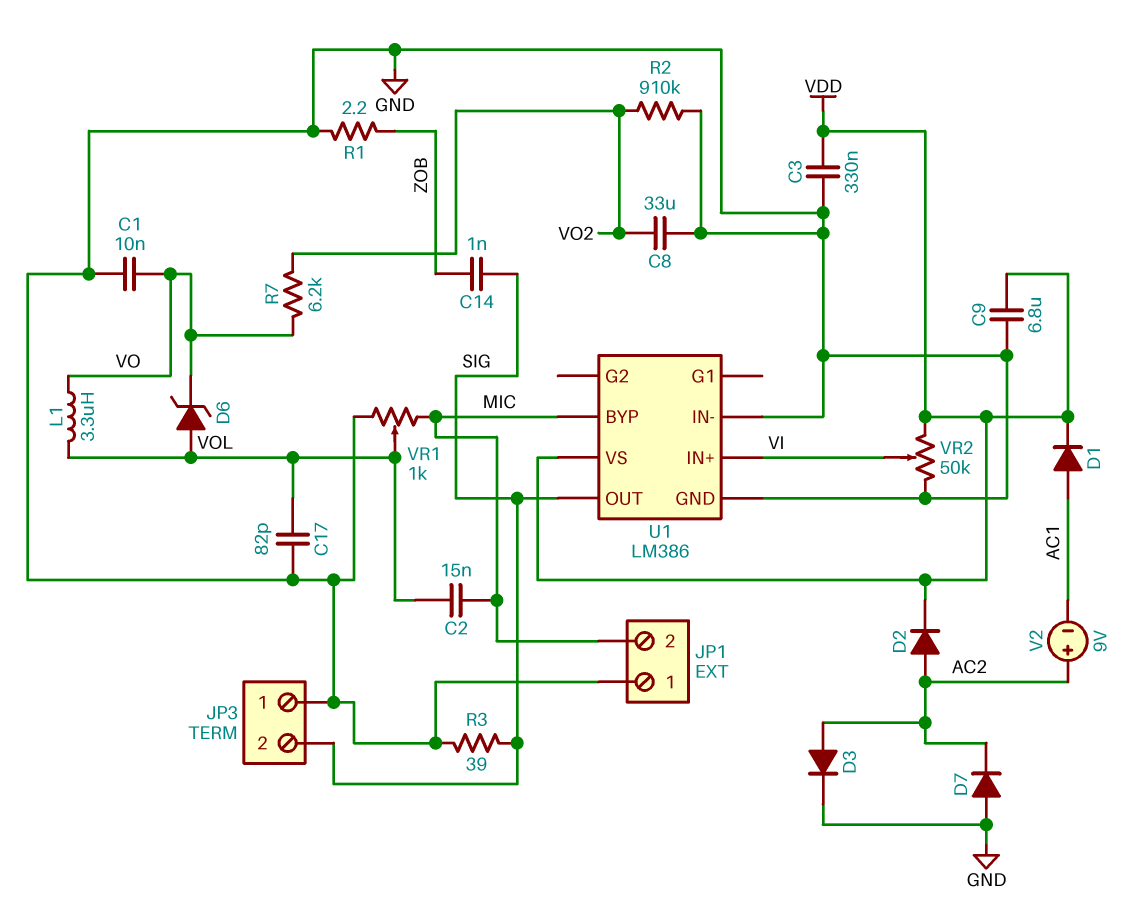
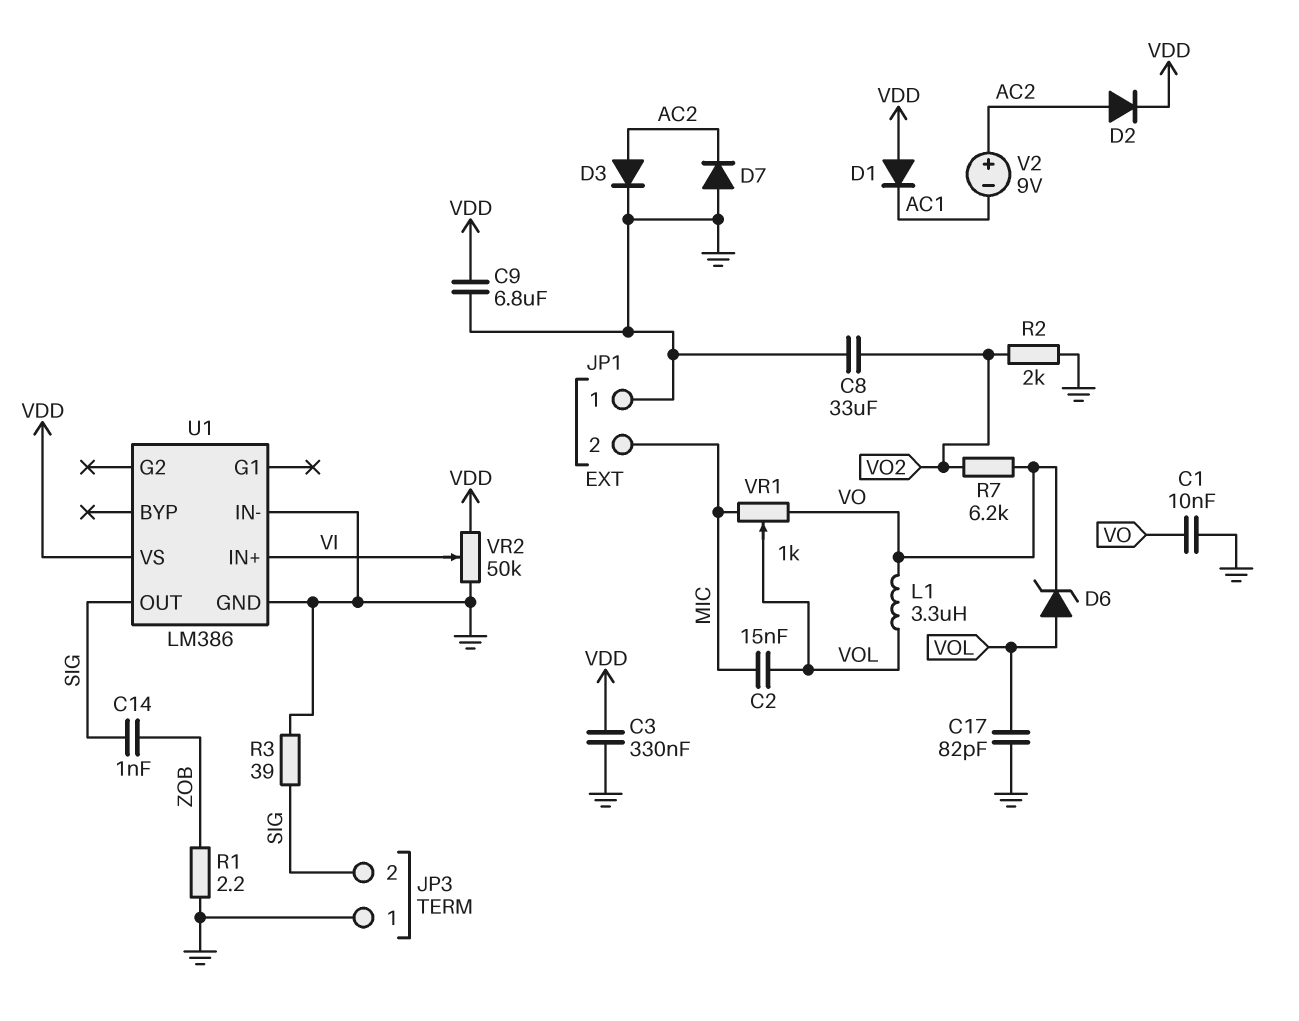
D1: diode (A AC1, K VDD) -> diode (A VDD, K AC1)
R2: 910k (GND, VO2) -> 2k (GND, VO2)
U1 pin BYP: MIC -> none
VR1: 1k (GND, MIC, wiper VOL) -> 1k (MIC, VO, wiper VOL)

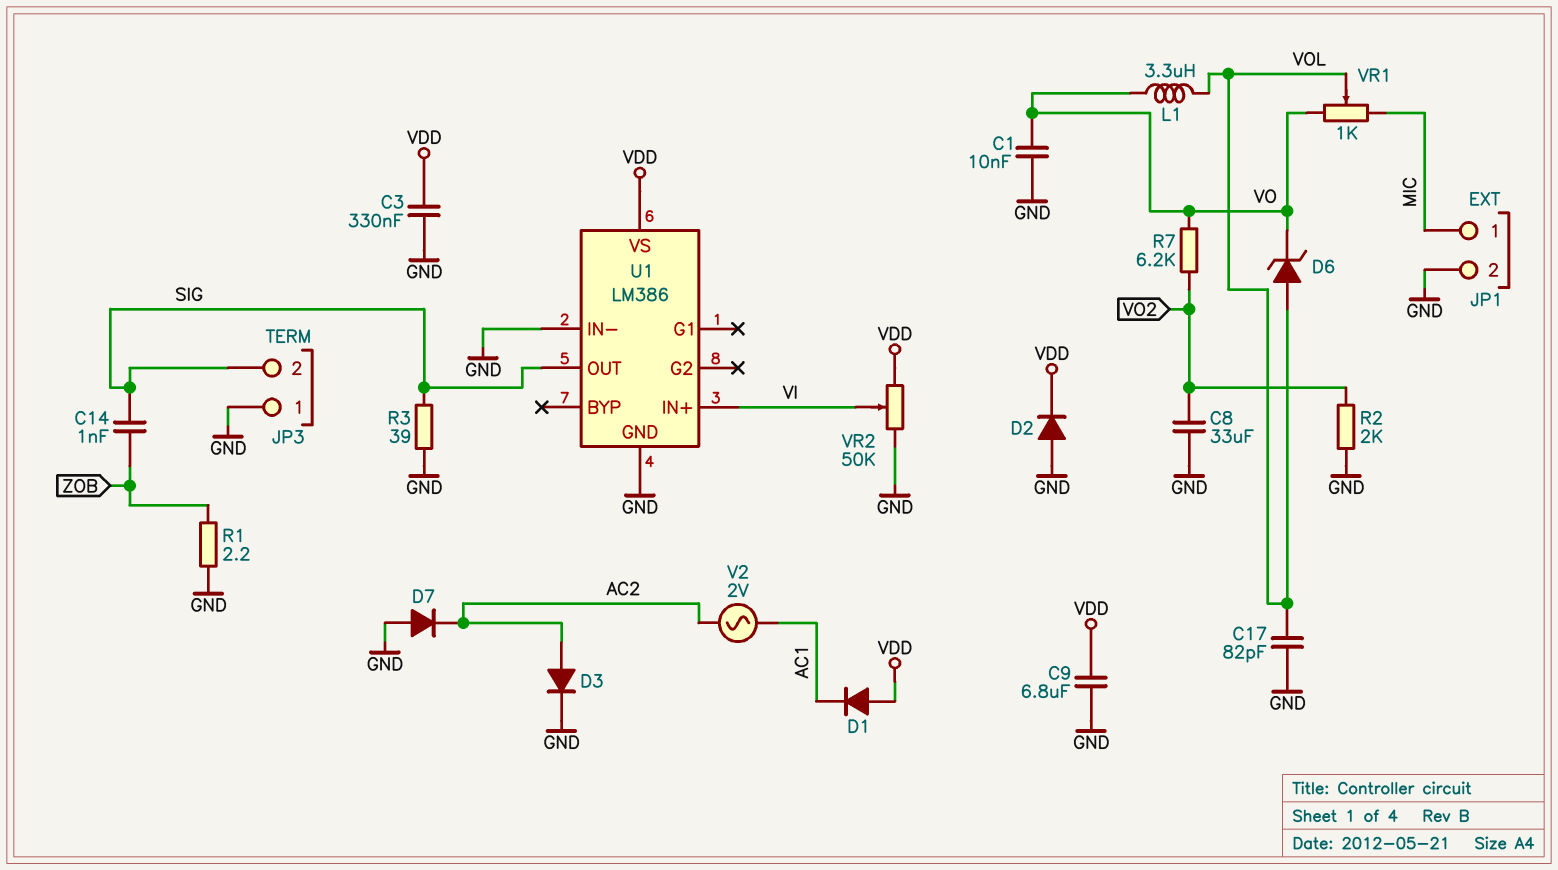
C2: 15nF (MIC, VOL) -> none
D2: diode (A AC2, K VDD) -> diode (A GND, K VDD)
JP1 pin 1: GND -> MIC
JP1 pin 2: MIC -> GND
V2: 9V (plus AC2, minus AC1) -> AC 2V (AC1, AC2)

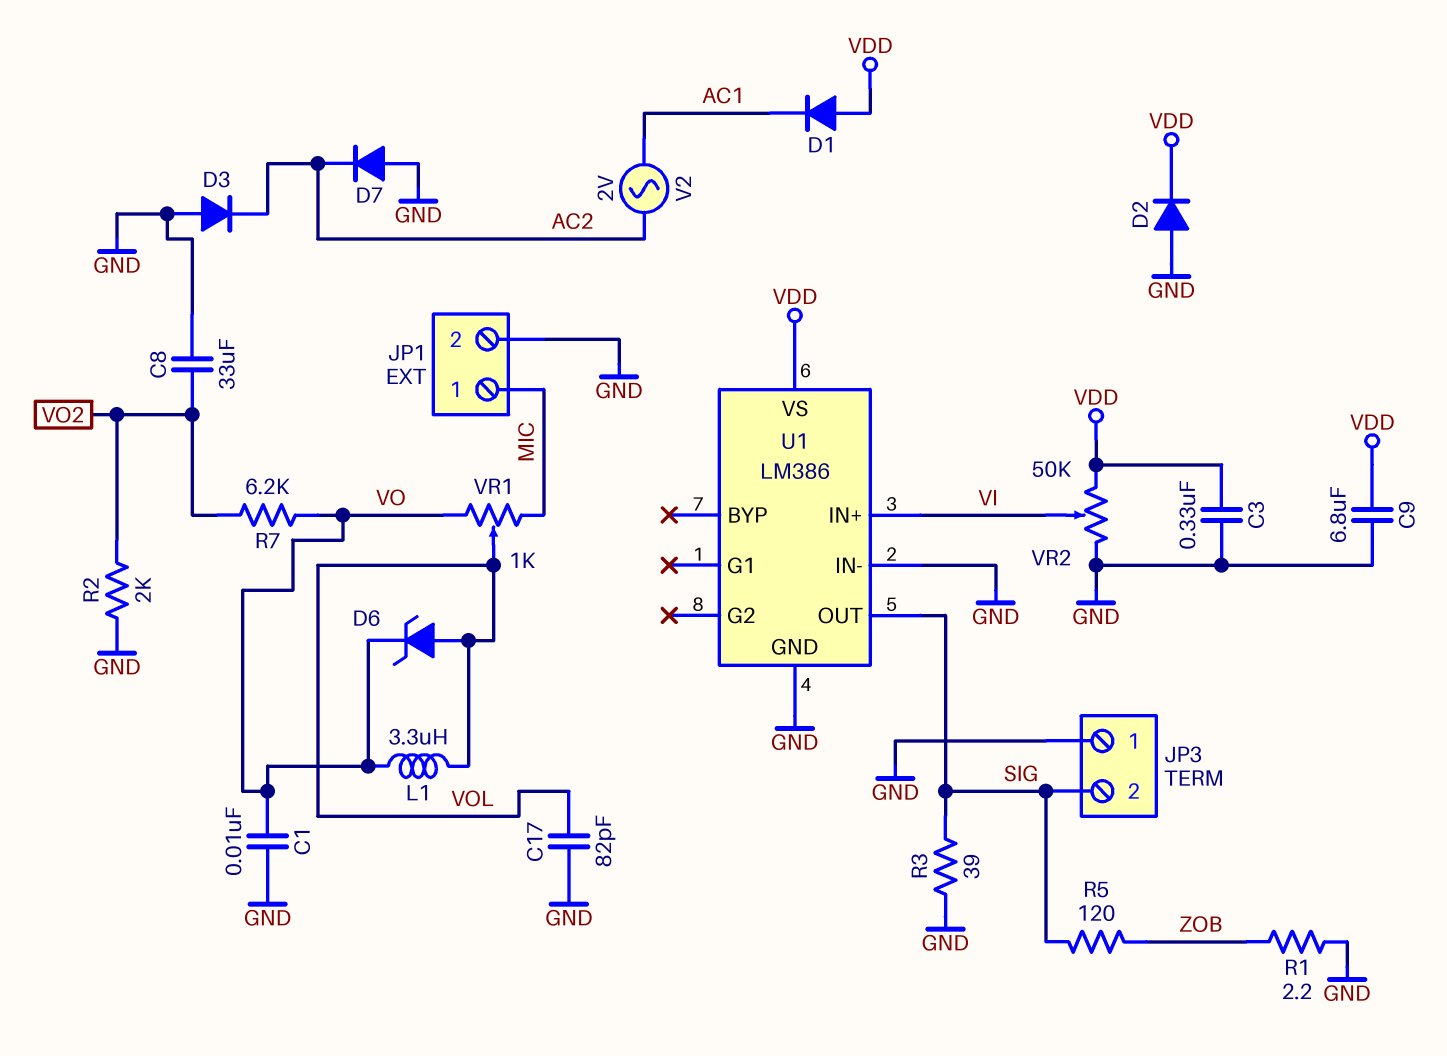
C14: 1nF (SIG, ZOB) -> none
D3: diode (A AC2, K GND) -> diode (A GND, K AC2)
R5: none -> 120 (SIG, ZOB)

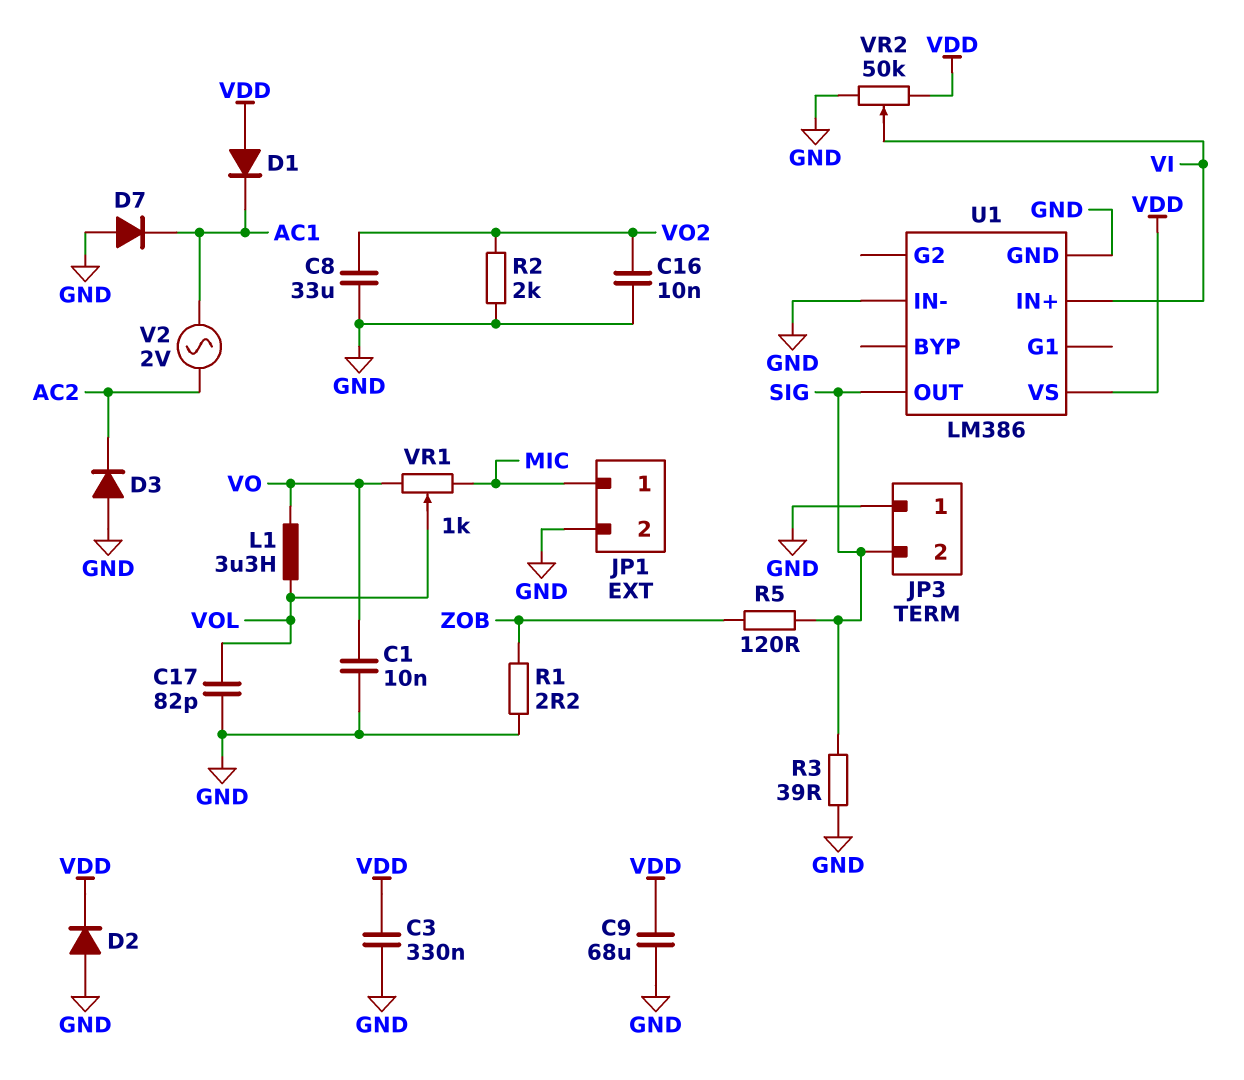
C9: 6.8uF (GND, VDD) -> 68uF (GND, VDD)
C16: none -> 10nF (GND, VO2)
D6: zener (A VOL, K VO) -> none
D7: diode (A GND, K AC2) -> diode (A GND, K AC1)
R7: 6.2k (VO, VO2) -> none

